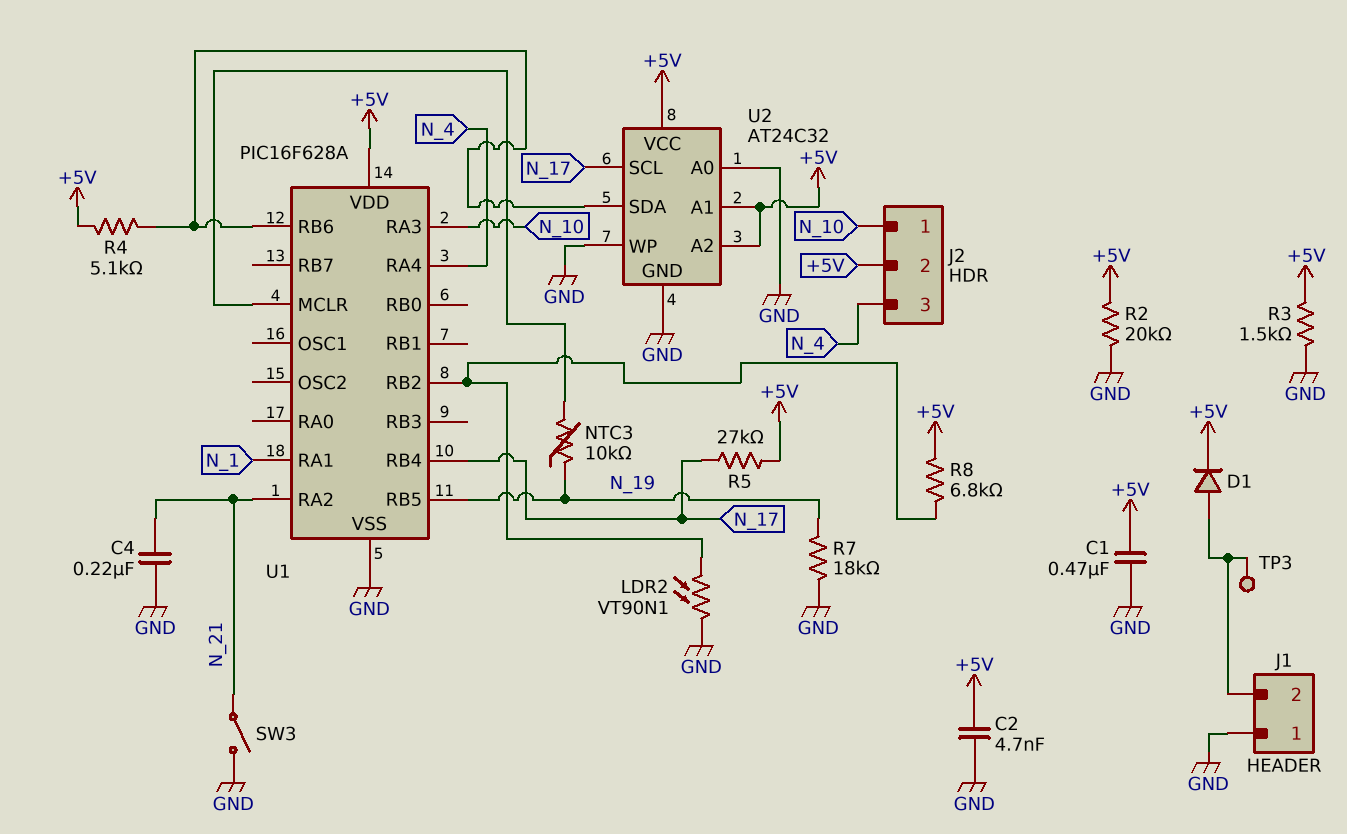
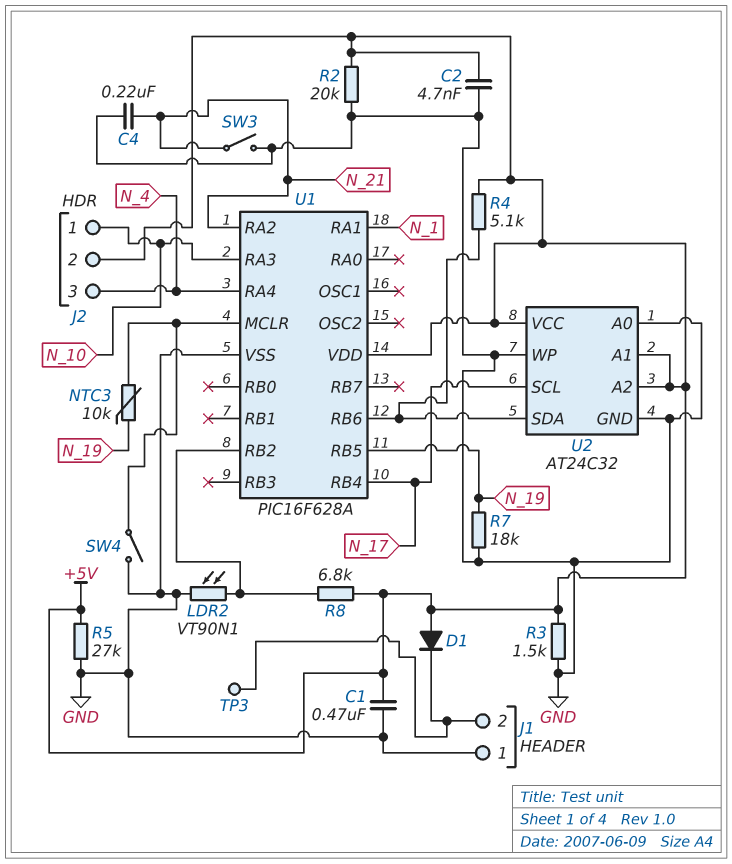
D1: diode (A J1/2, K +5V) -> diode (A +5V, K J1/2)
R5: 27k (+5V, N_17) -> 27k (+5V, GND)
SW4: none -> switch (GND, U1/MCLR)

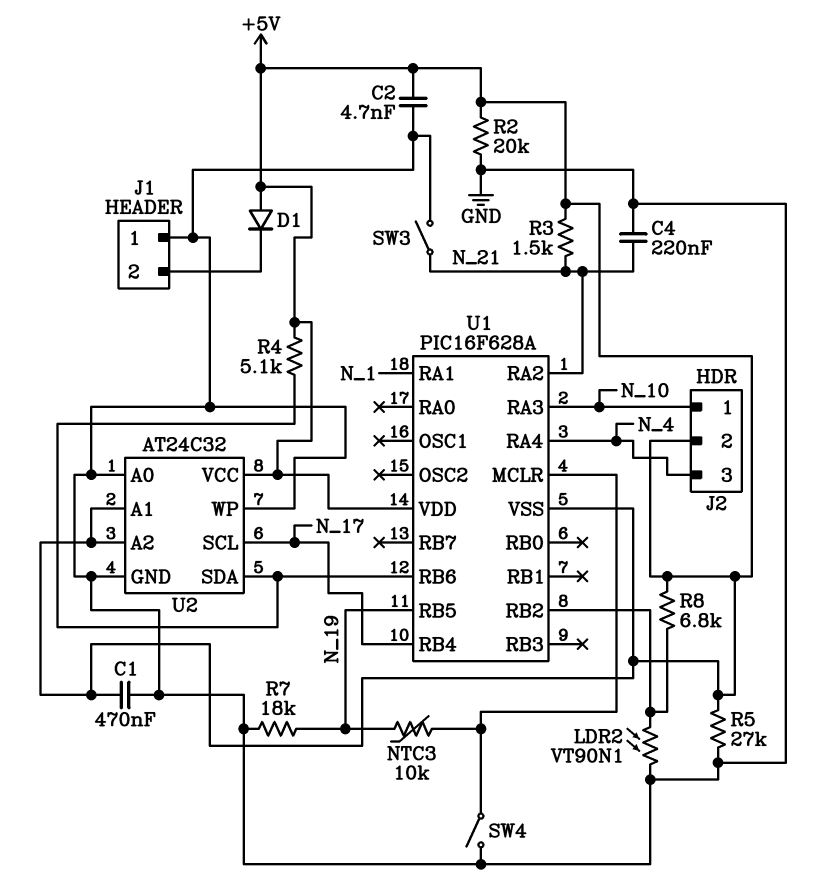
R3: 1.5k (+5V, GND) -> 1.5k (+5V, N_21)
TP3: test point (J1/2) -> none
U1 pin VSS: GND -> +5V

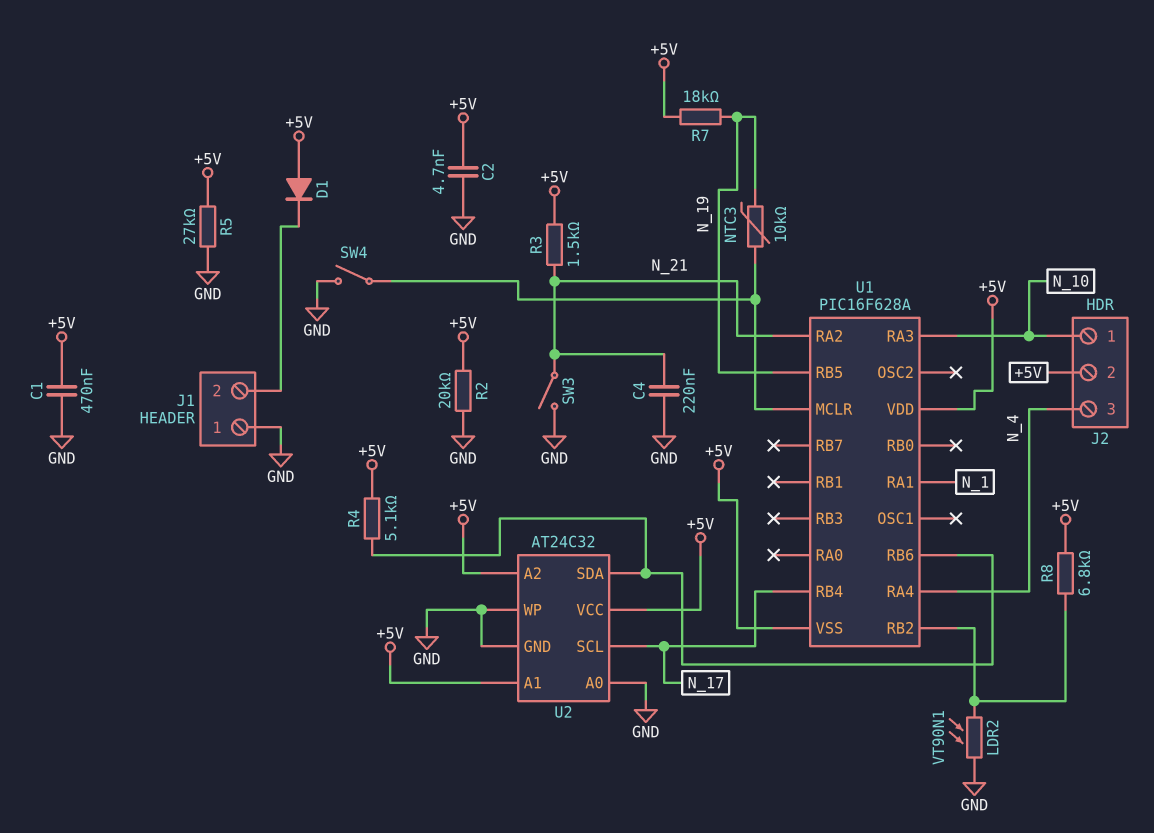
R7: 18k (GND, N_19) -> 18k (+5V, N_19)

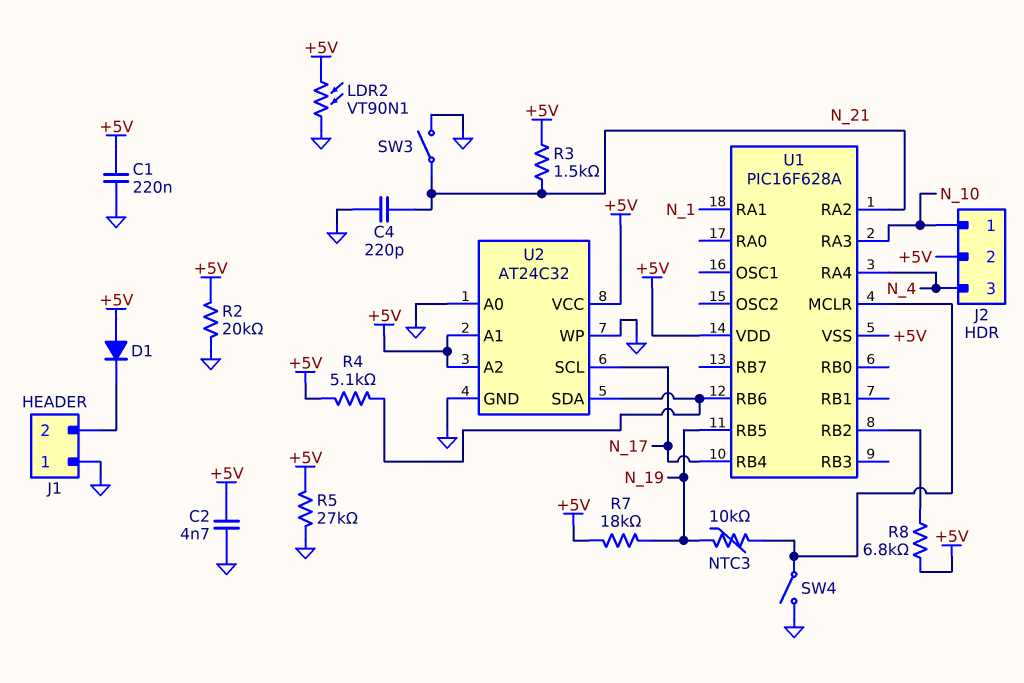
C1: 470nF (+5V, GND) -> 220nF (+5V, GND)
C4: 220nF (GND, N_21) -> 220pF (GND, N_21)
LDR2: VT90N1 (GND, U1/RB2) -> VT90N1 (+5V, GND)

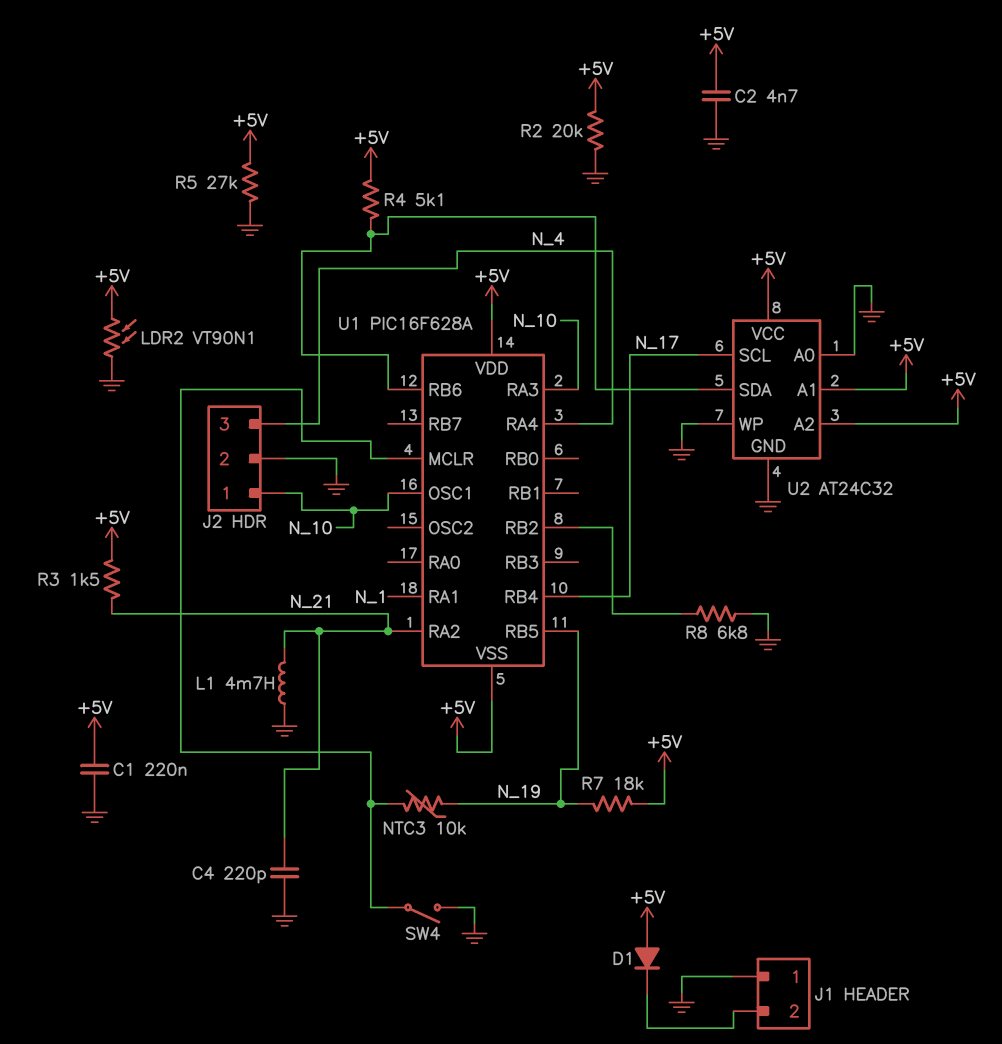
J2 pin 2: +5V -> GND
L1: none -> 4.7mH (GND, N_21)
R8: 6.8k (+5V, U1/RB2) -> 6.8k (GND, U1/RB2)
SW3: switch (GND, N_21) -> none
U1 pin OSC1: none -> N_10

